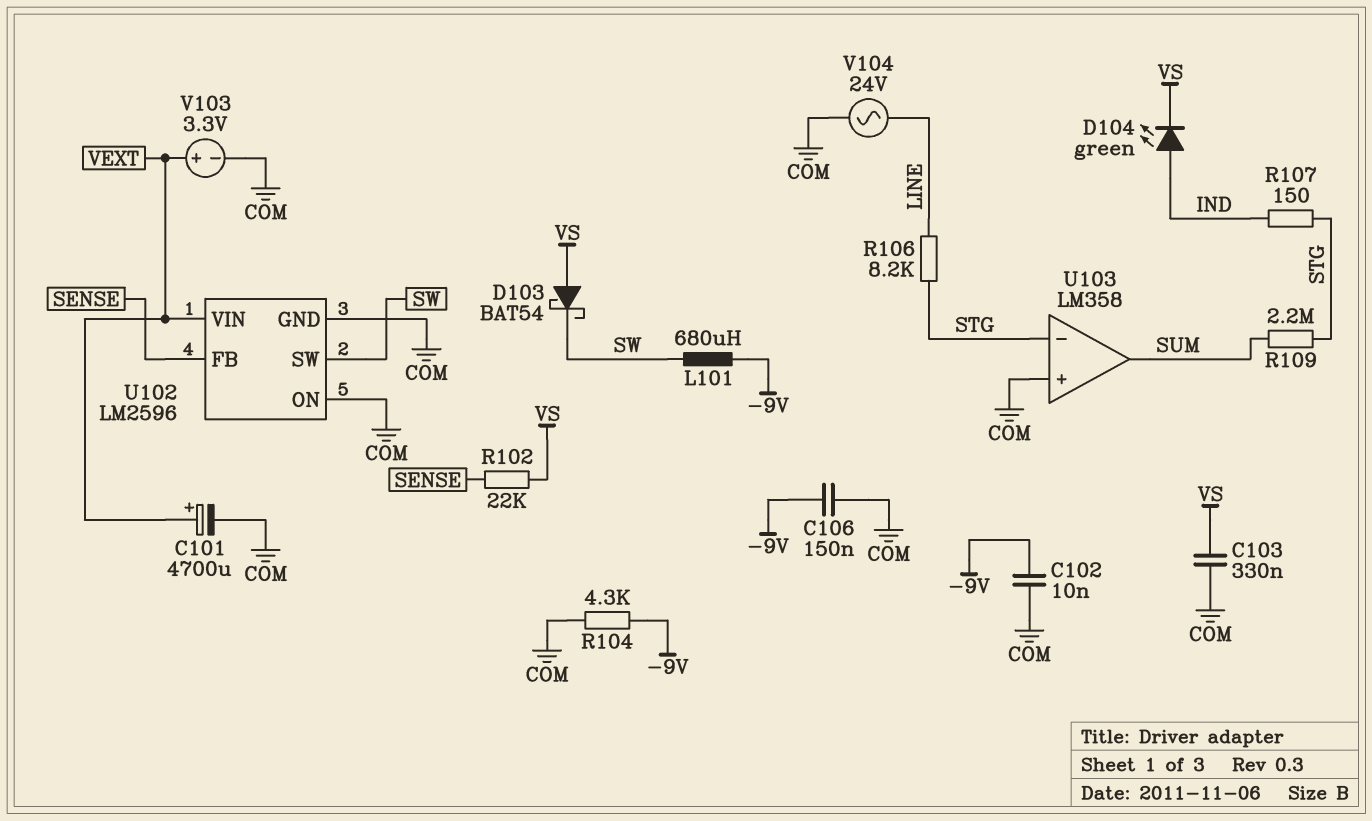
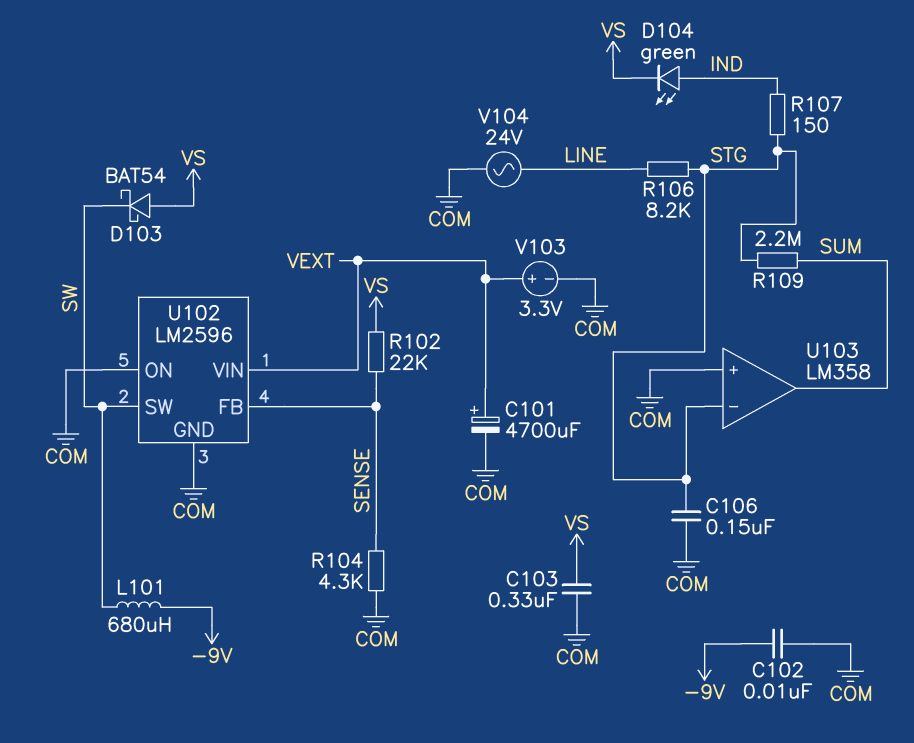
C106: 150nF (-9V, COM) -> 150nF (COM, STG)
R104: 4.3k (-9V, COM) -> 4.3k (COM, SENSE)

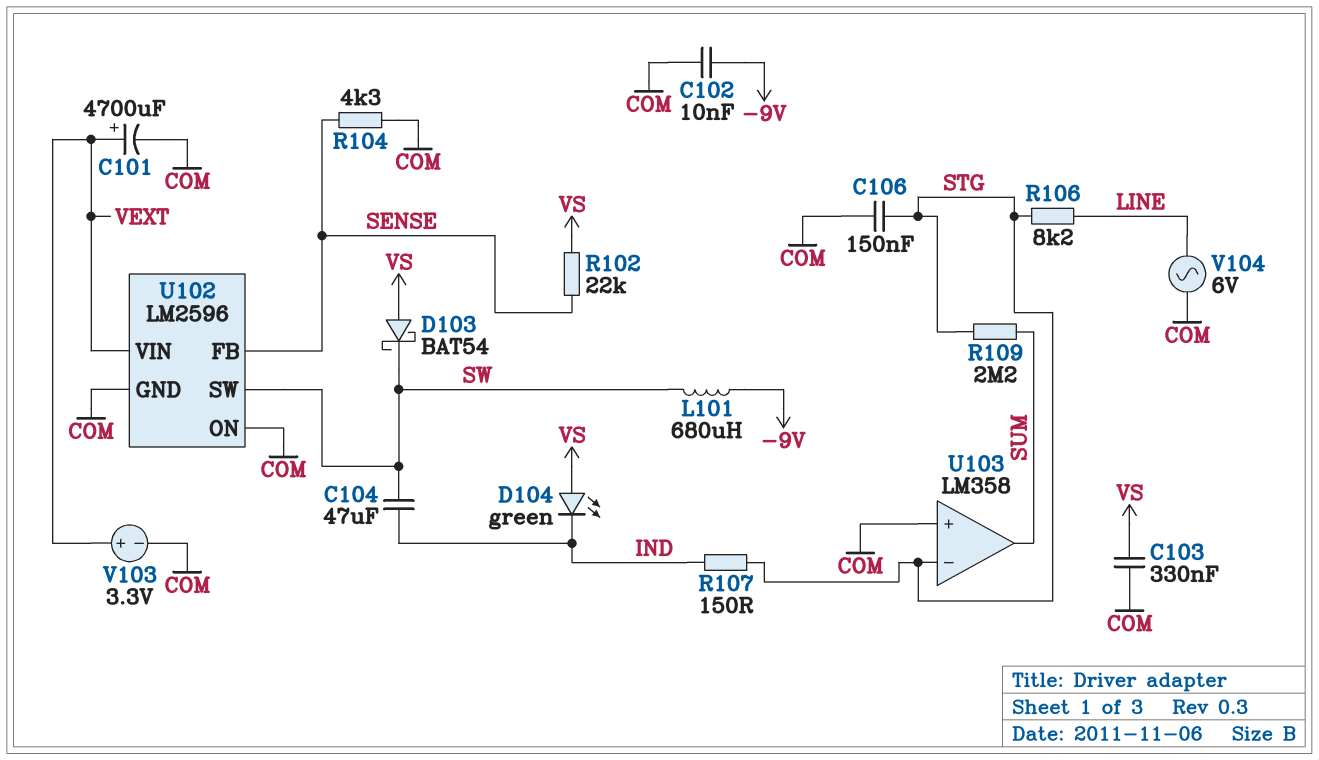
C104: none -> 47uF (IND, SW)
D104: LED green (A IND, K VS) -> LED green (A VS, K IND)
V104: AC 24V (COM, LINE) -> AC 6V (COM, LINE)

